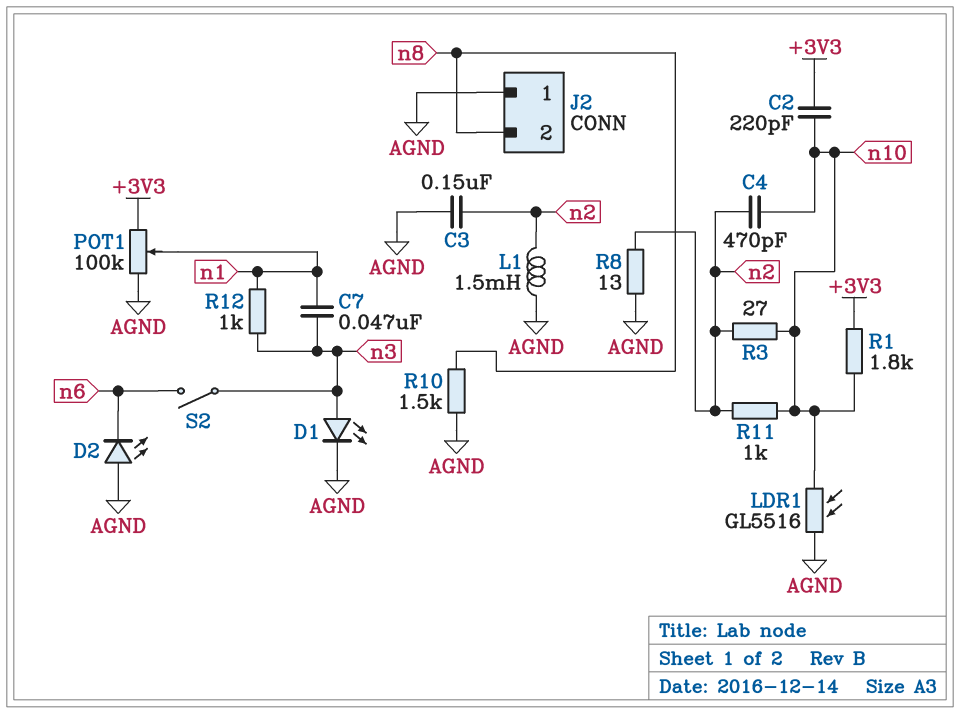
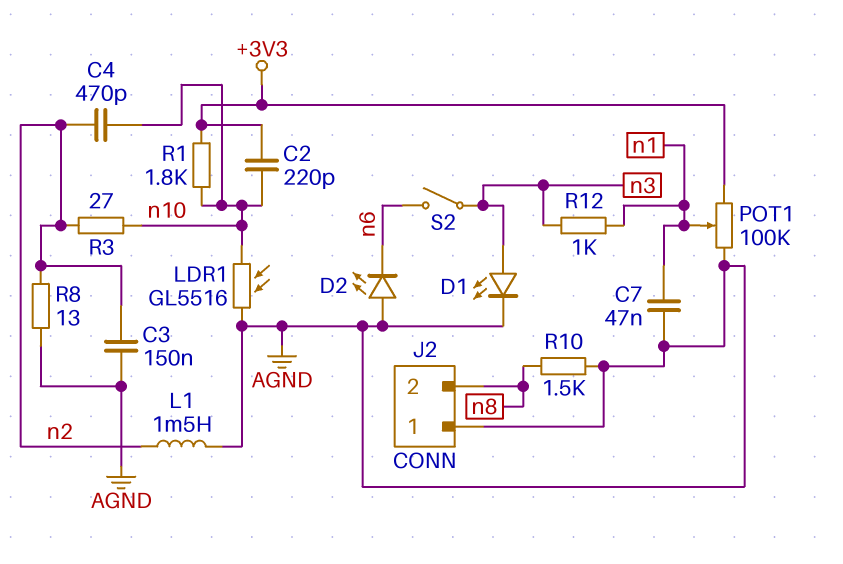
C7: 47nF (n1, n3) -> 47nF (AGND, n1)
R11: 1k (n2, n10) -> none

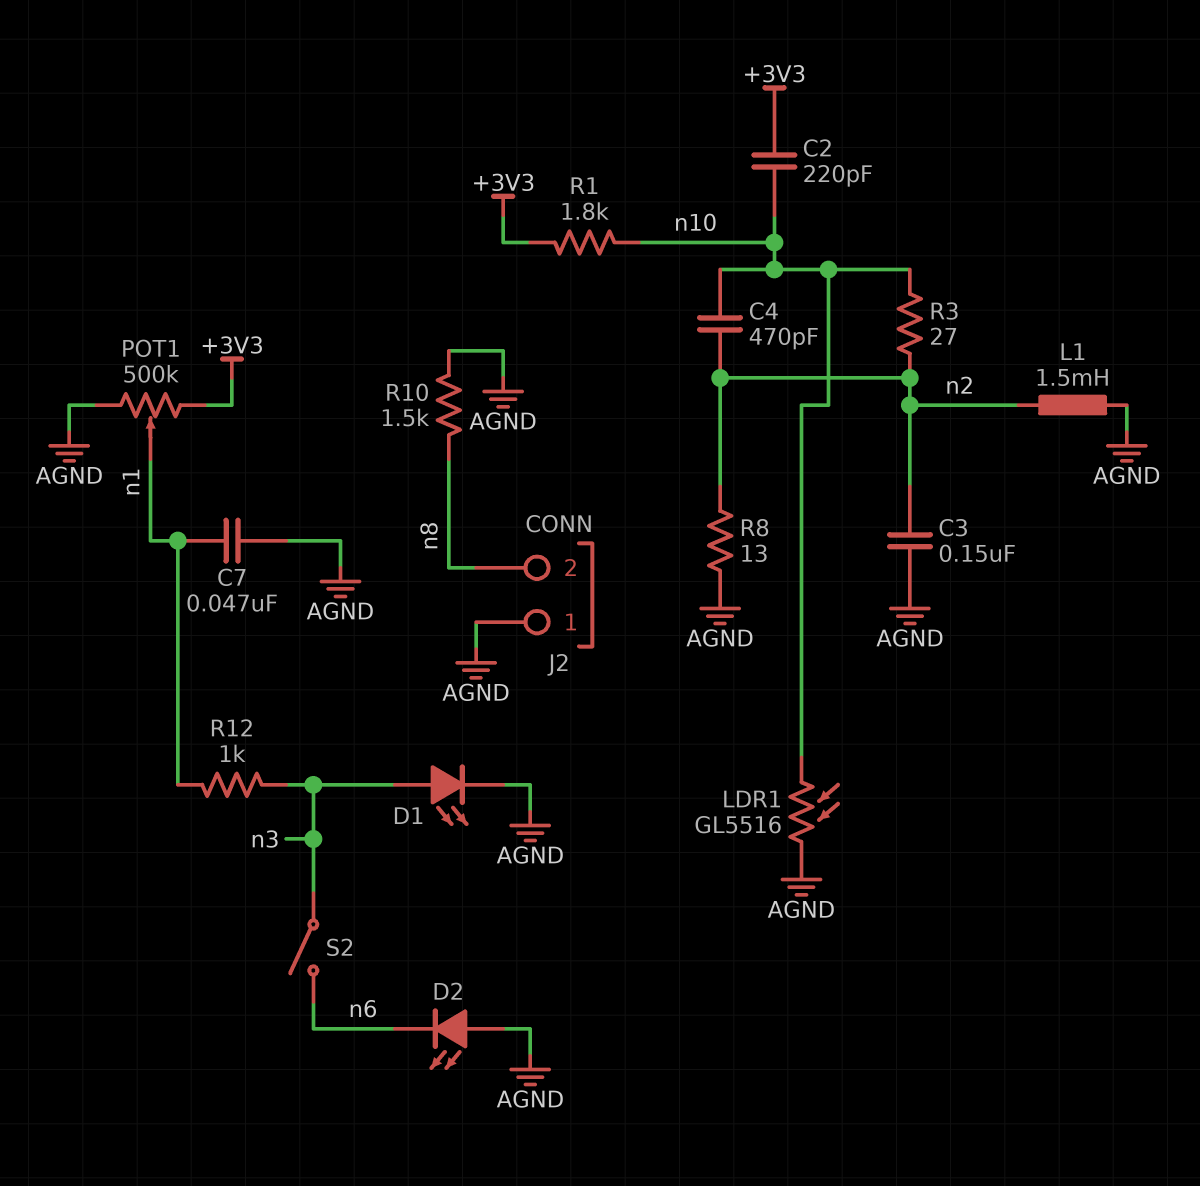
POT1: 100k (+3V3, AGND, wiper n1) -> 500k (+3V3, AGND, wiper n1)

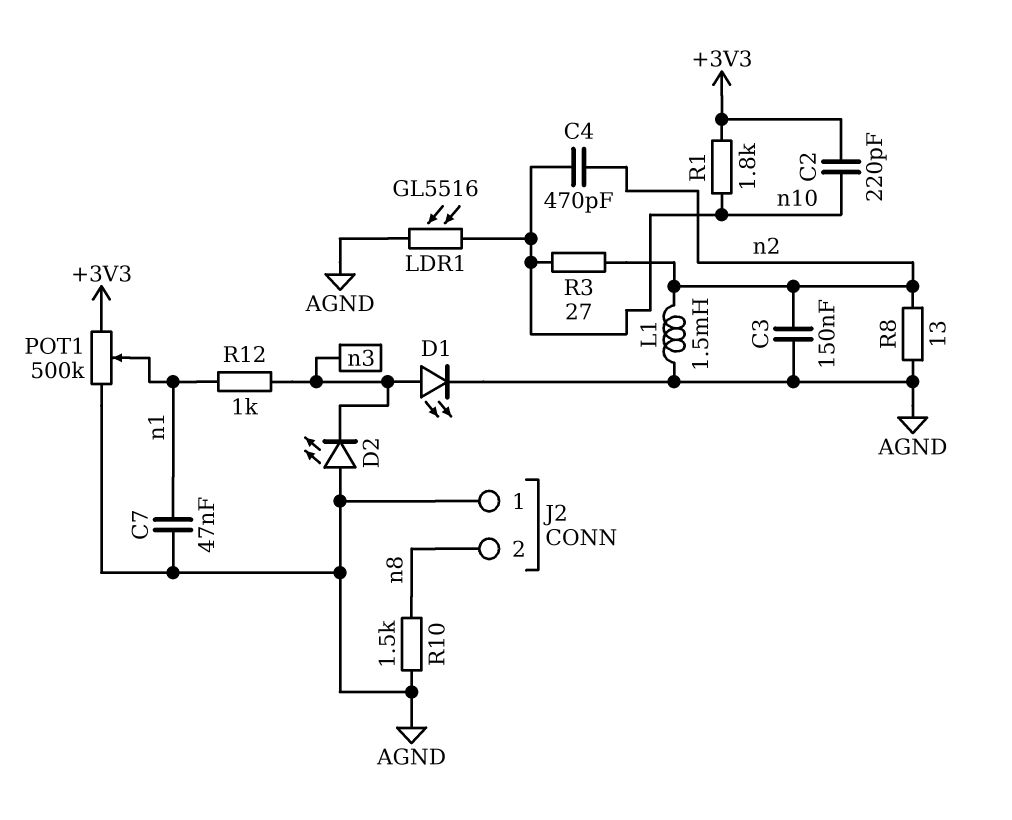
D2: LED (A AGND, K n6) -> LED (A AGND, K n3)
S2: switch (n3, n6) -> none

